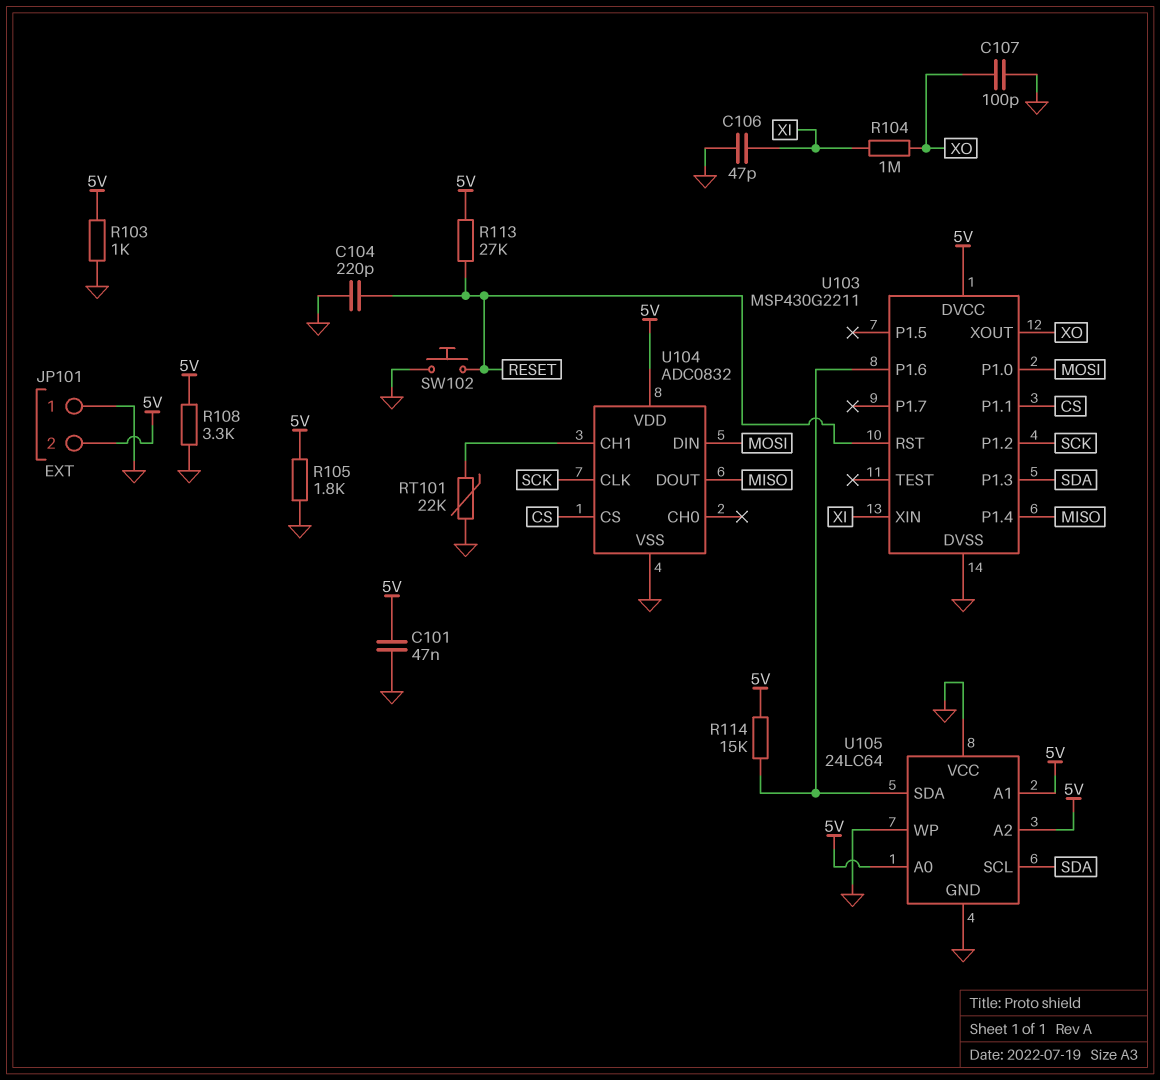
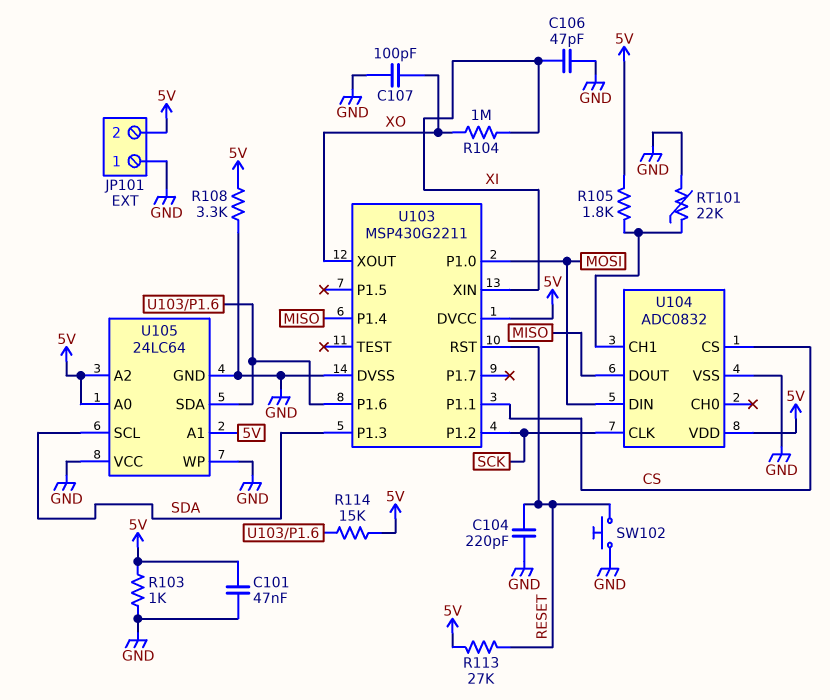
R105: 1.8k (5V, GND) -> 1.8k (5V, U104/CH1)

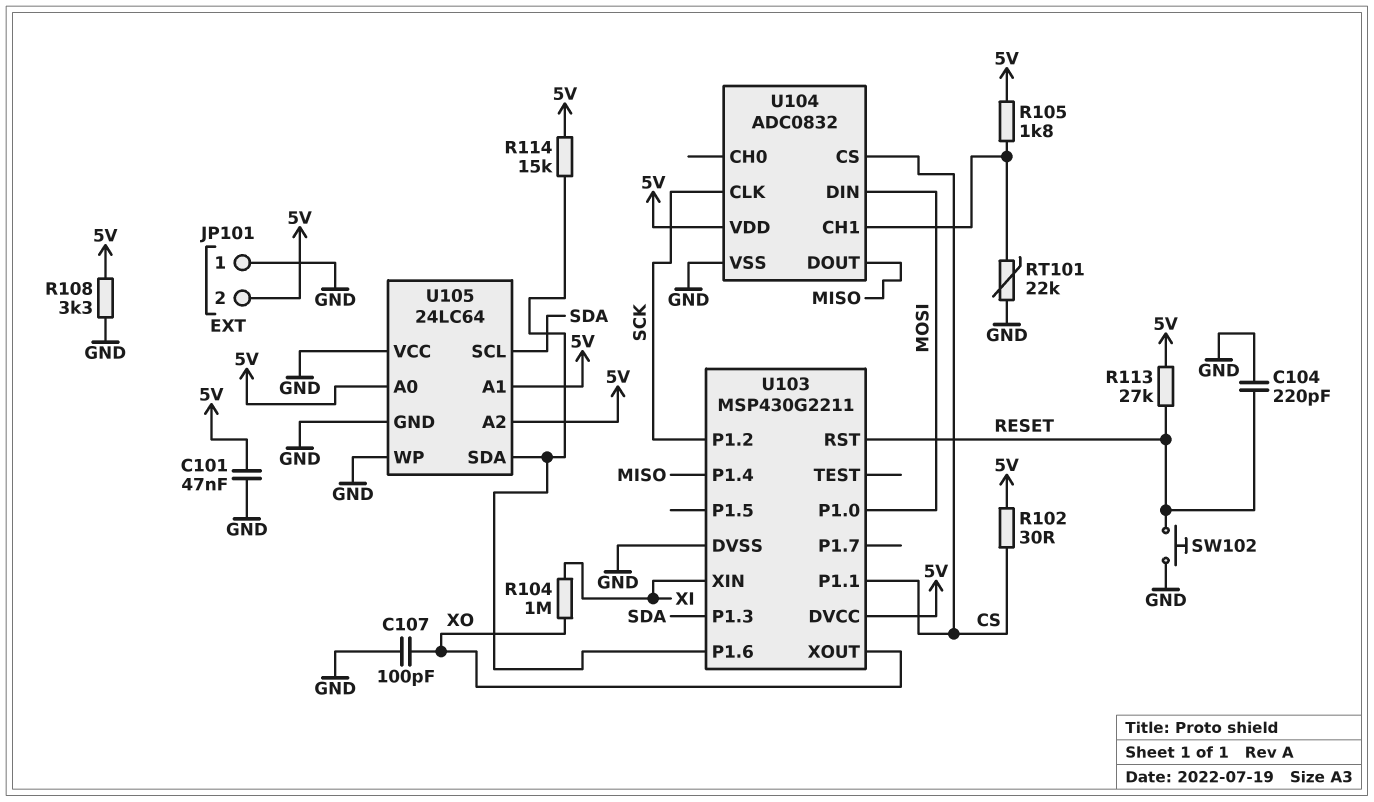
C106: 47pF (GND, XI) -> none
R102: none -> 30 (5V, CS)
R103: 1k (5V, GND) -> none

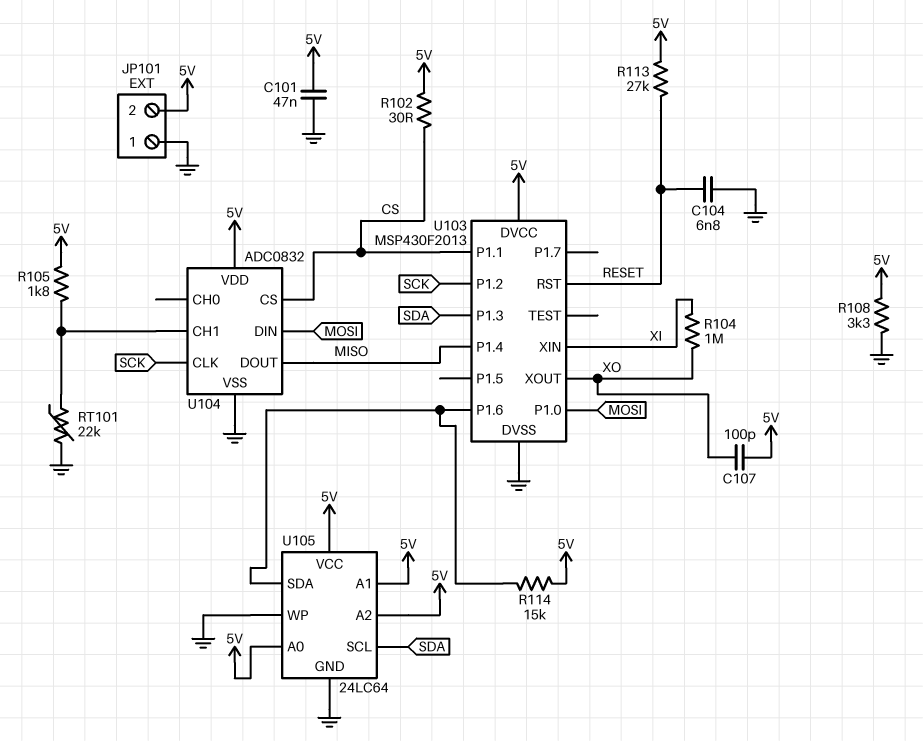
C104: 220pF (GND, RESET) -> 6.8nF (GND, RESET)
C107: 100pF (GND, XO) -> 100pF (5V, XO)
SW102: button (GND, RESET) -> none
U103: MSP430G2211 -> MSP430F2013
U105 pin VCC: GND -> 5V

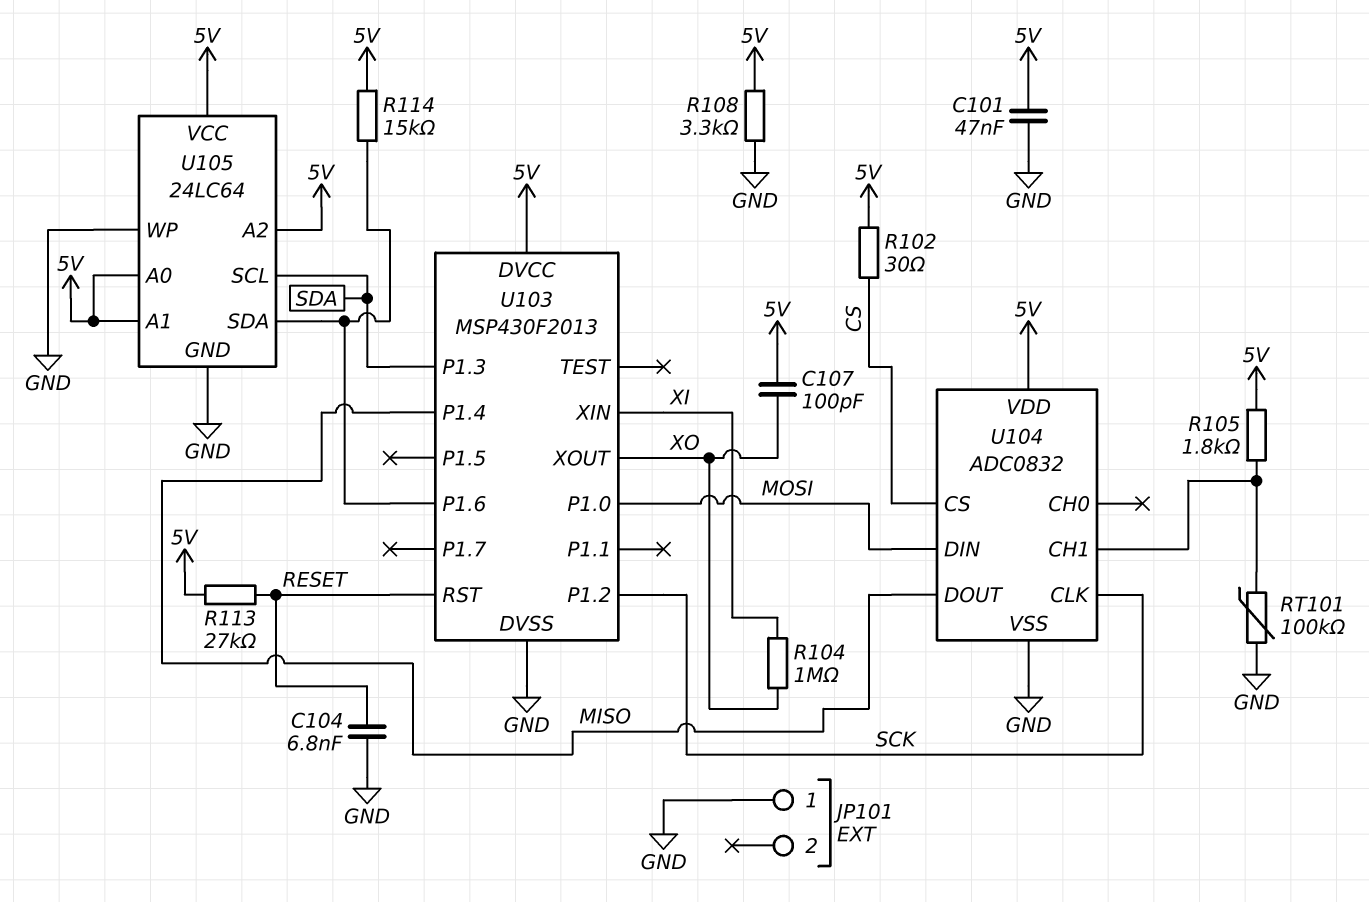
JP101 pin 2: 5V -> none
RT101: 22k (GND, U104/CH1) -> 100k (GND, U104/CH1)
U103 pin P1.1: CS -> none

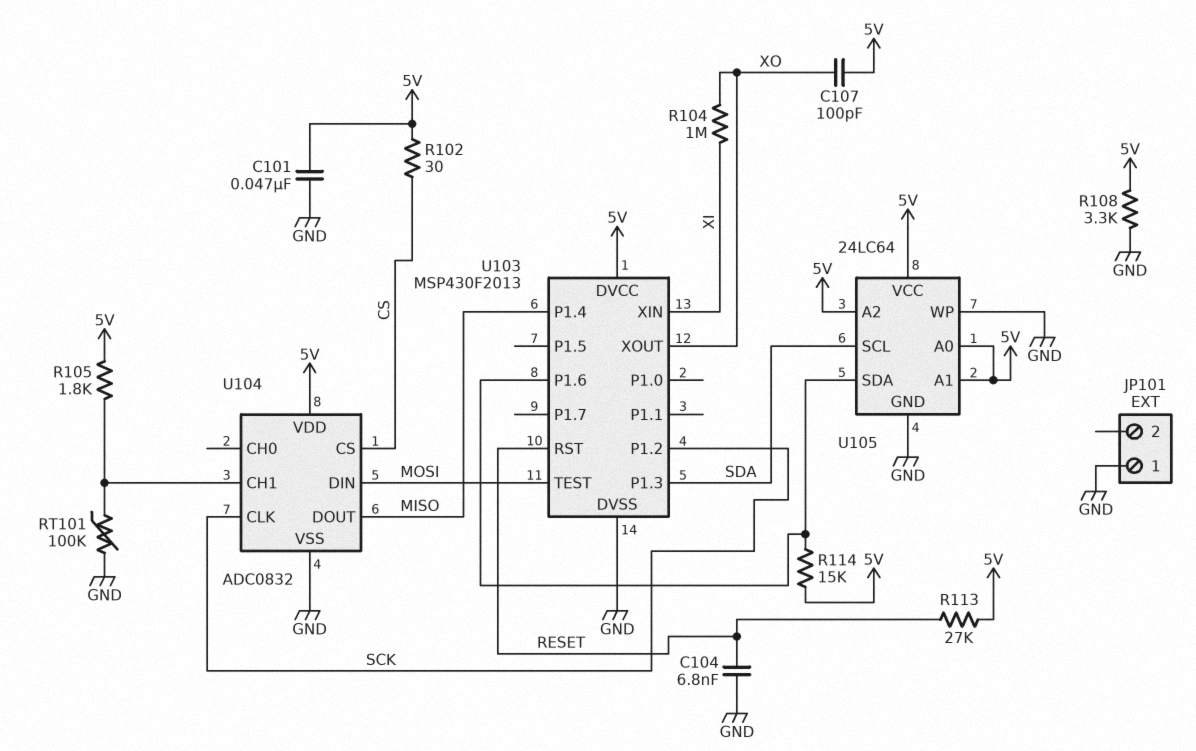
U103 pin P1.0: MOSI -> none
U103 pin TEST: none -> MOSI

